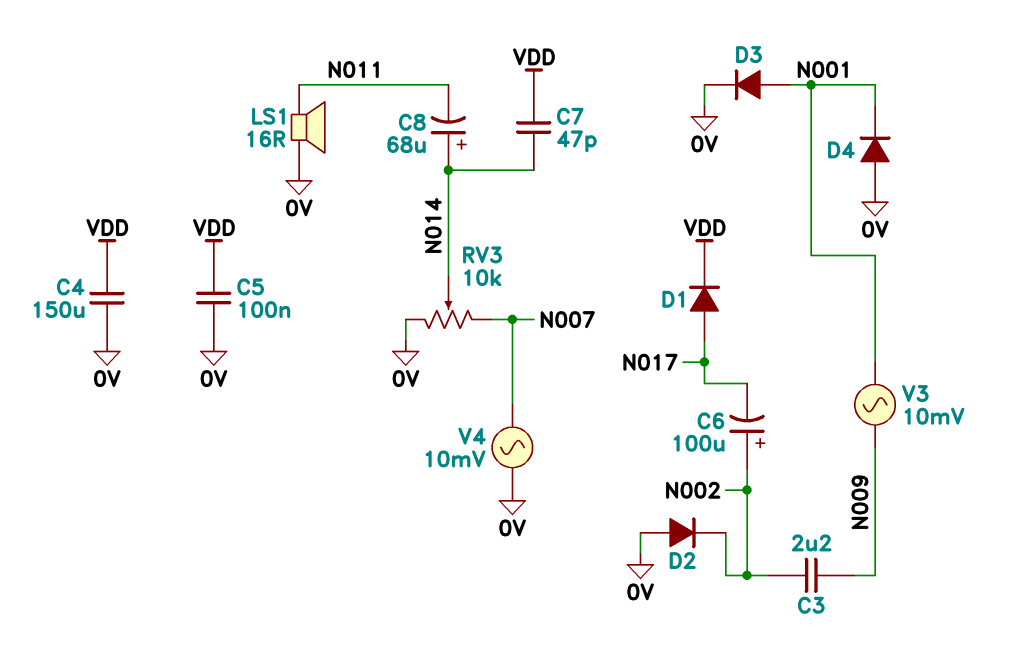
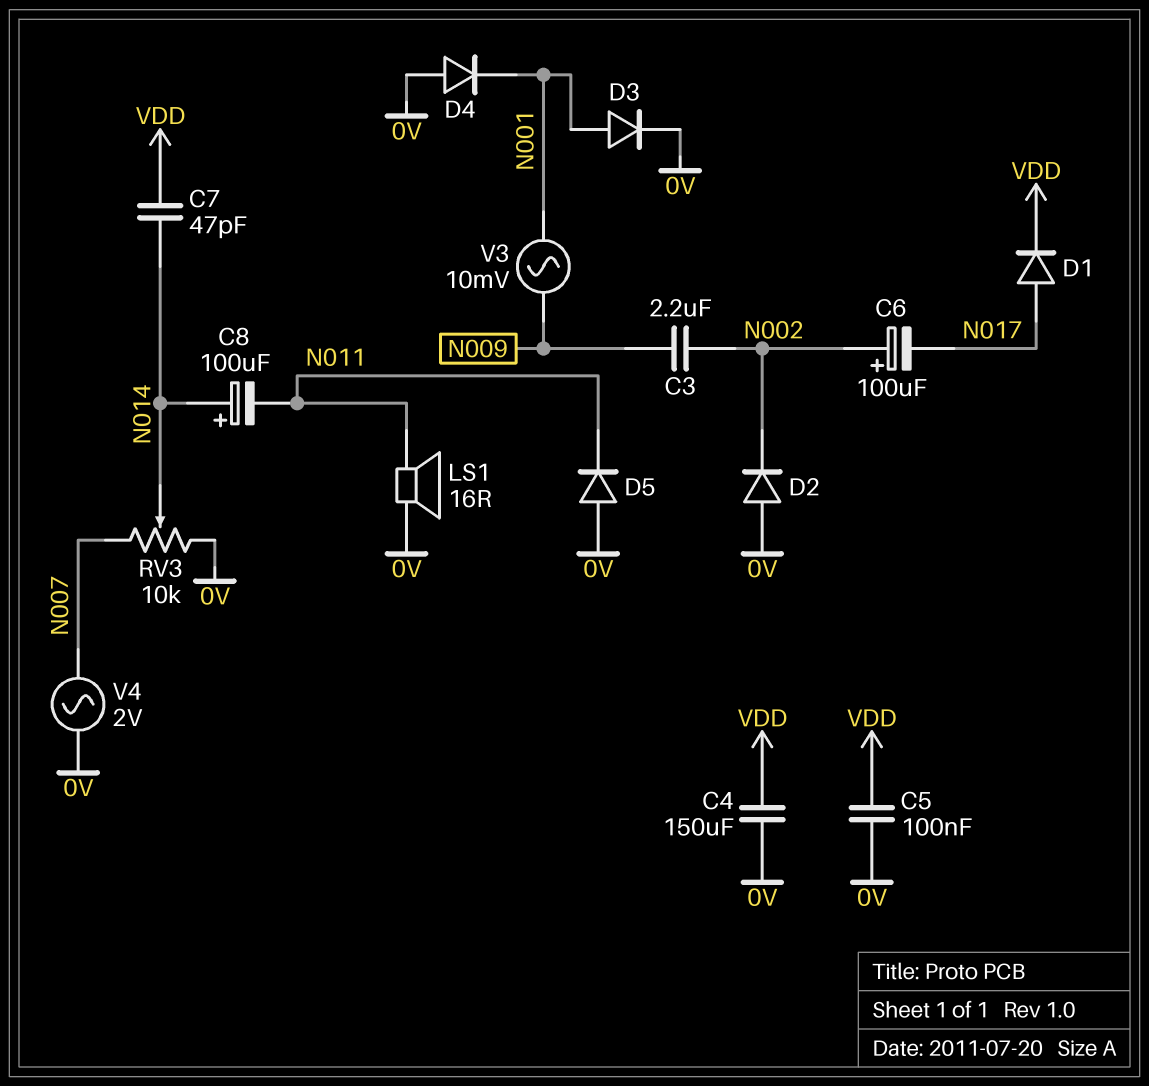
C8: 68uF (plus N014, minus N011) -> 100uF (plus N014, minus N011)
D5: none -> diode (A 0V, K N011)
V4: AC 10mV (0V, N007) -> AC 2V (0V, N007)

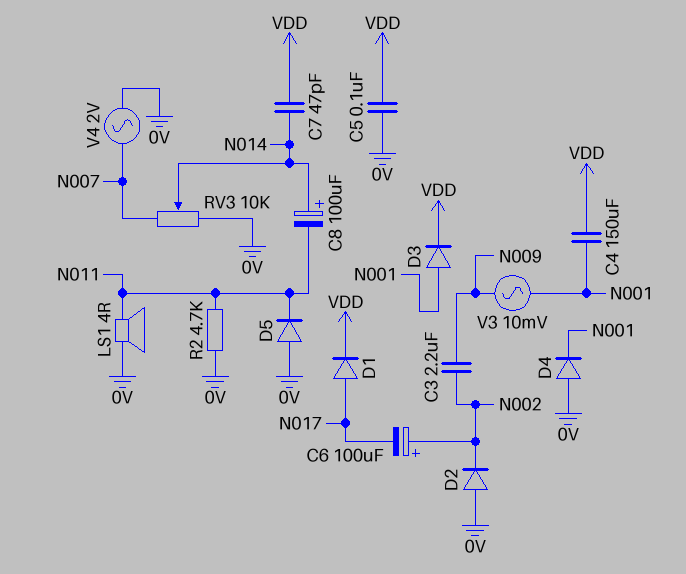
C4: 150uF (0V, VDD) -> 150uF (N001, VDD)
D3: diode (A N001, K 0V) -> diode (A N001, K VDD)
LS1: speaker 16R (0V, N011) -> speaker 4R (0V, N011)
R2: none -> 4.7k (0V, N011)

